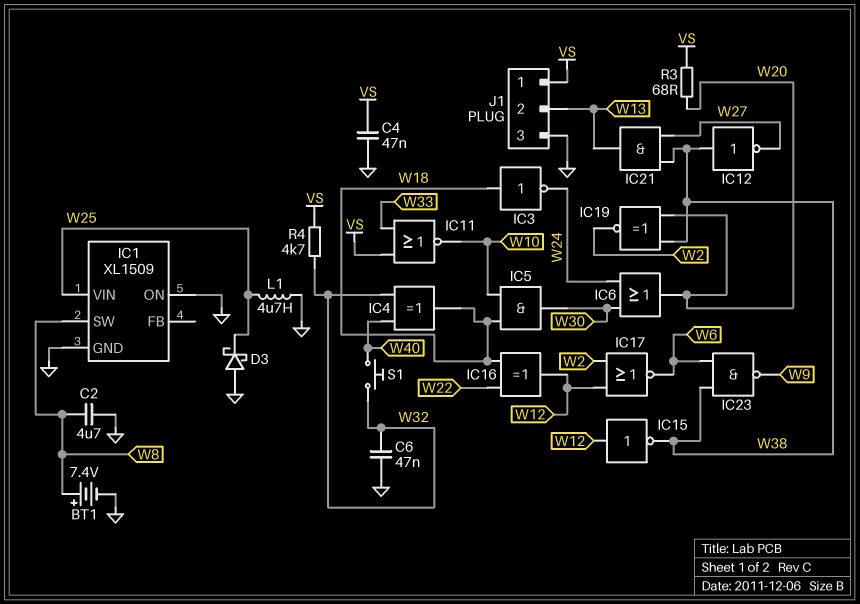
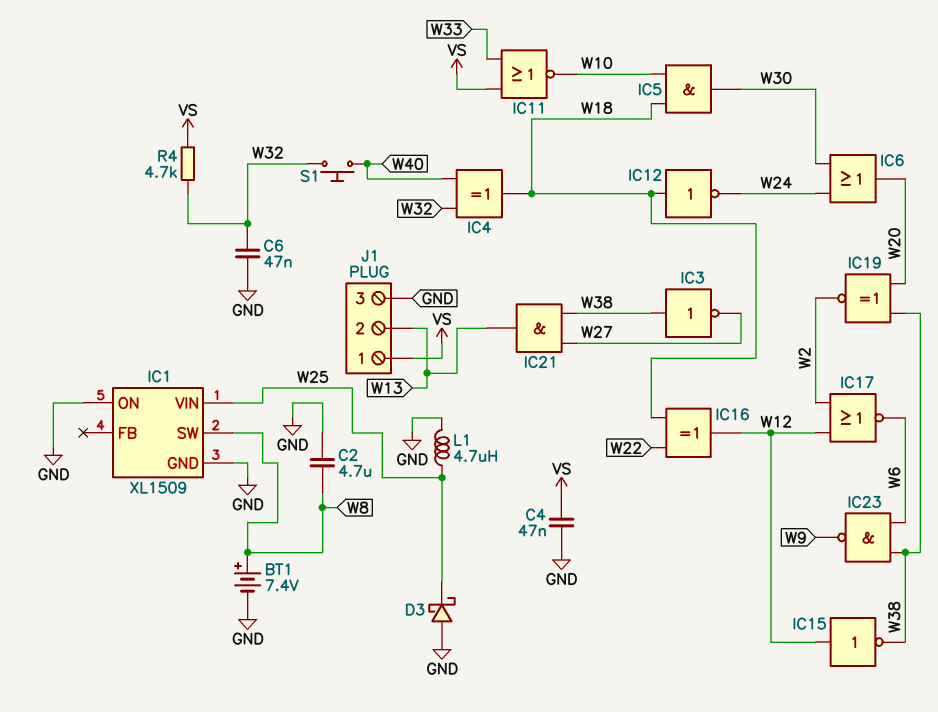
IC3: NOT (in W18, out W24) -> NOT (in W38, out W27)
IC12: NOT (in W38, out W27) -> NOT (in W18, out W24)
R3: 68 (VS, W20) -> none

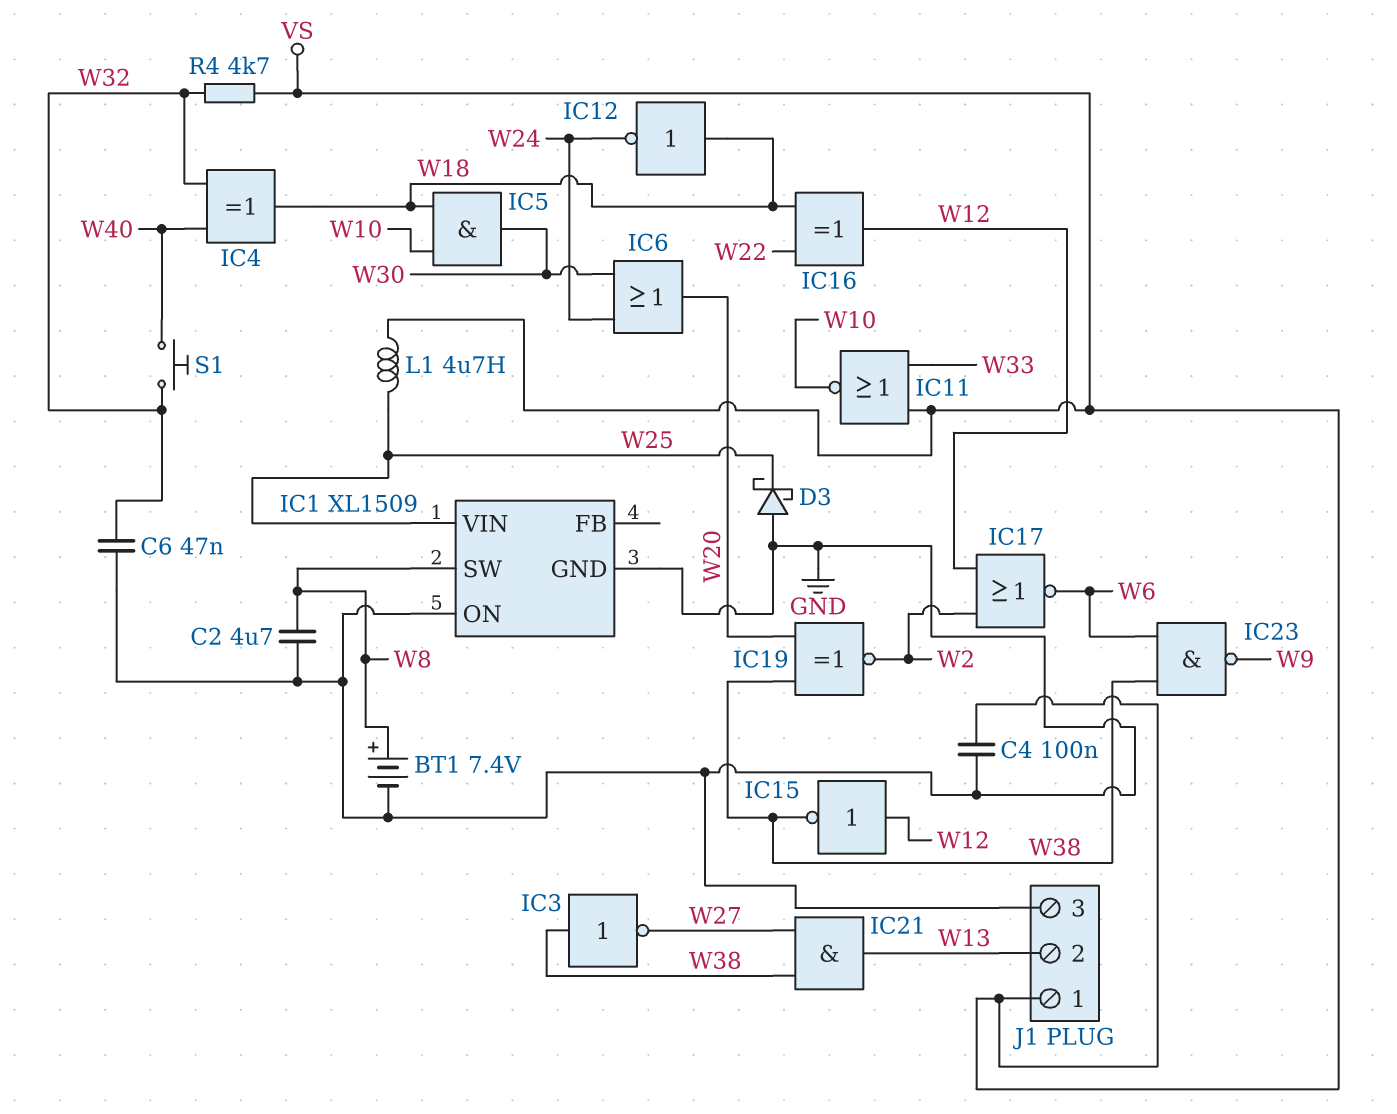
C4: 47nF (GND, VS) -> 100nF (GND, VS)
L1: 4.7uH (GND, W25) -> 4.7uH (VS, W25)

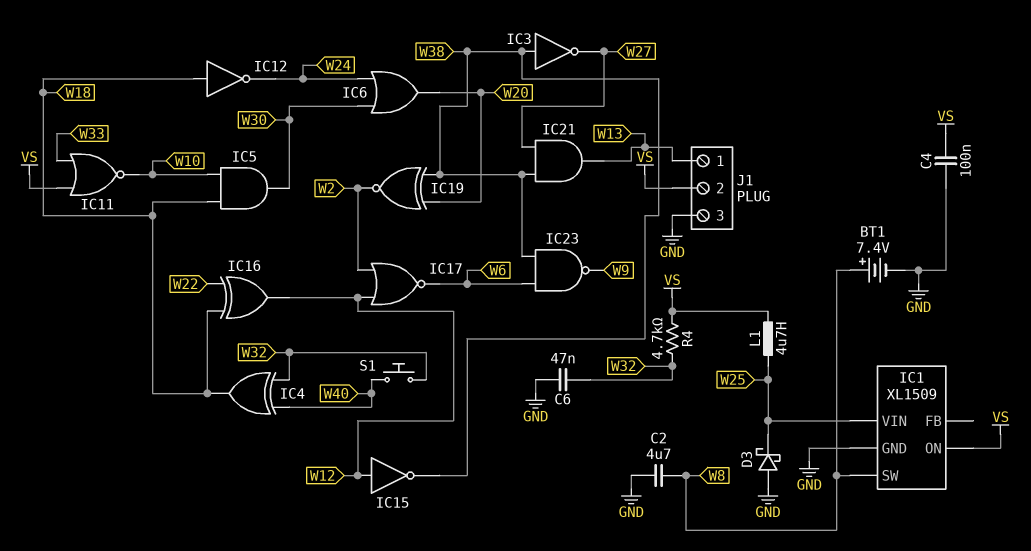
IC1 pin ON: GND -> VS
J1 pin 1: VS -> W13
J1 pin 2: W13 -> VS

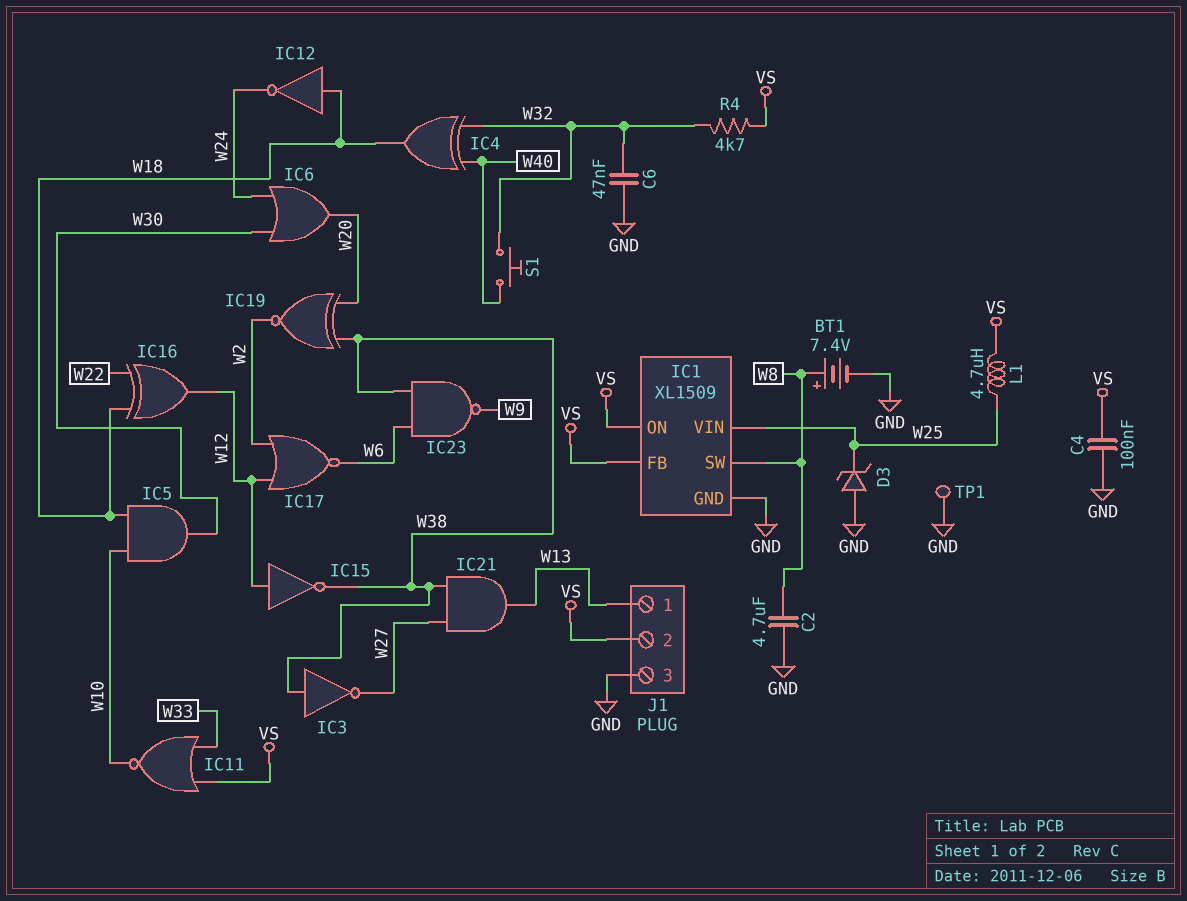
D3: schottky (A GND, K W25) -> zener (A GND, K W25)
IC1 pin FB: none -> VS
TP1: none -> test point (GND)

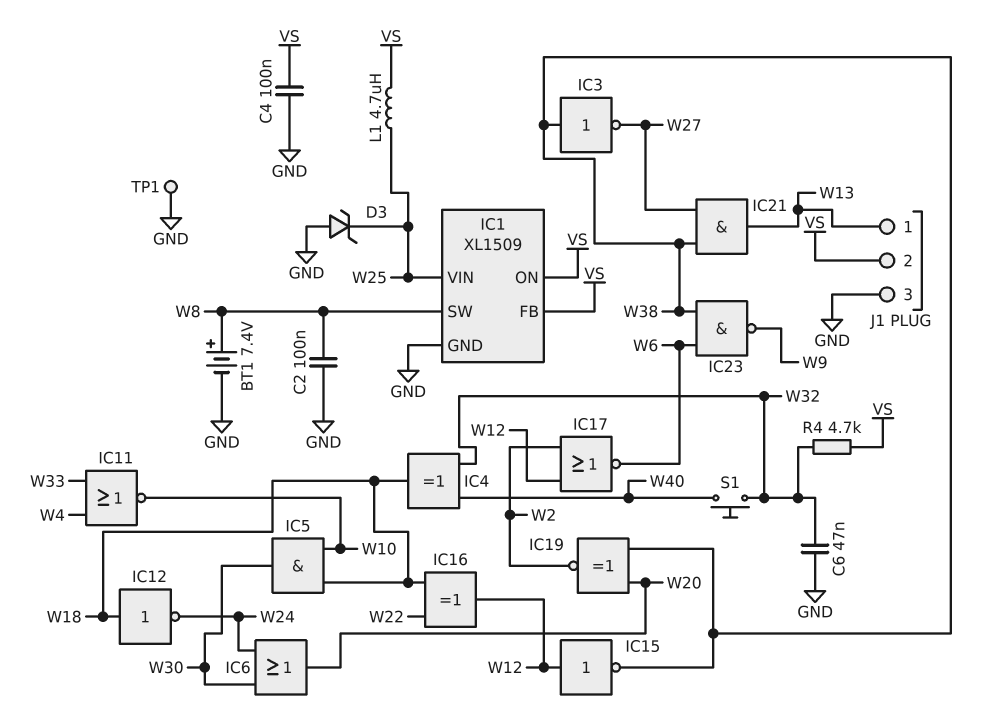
C2: 4.7uF (GND, W8) -> 100nF (GND, W8)
IC11: NOR (in VS, in W33, out W10) -> NOR (in W4, in W33, out W10)

